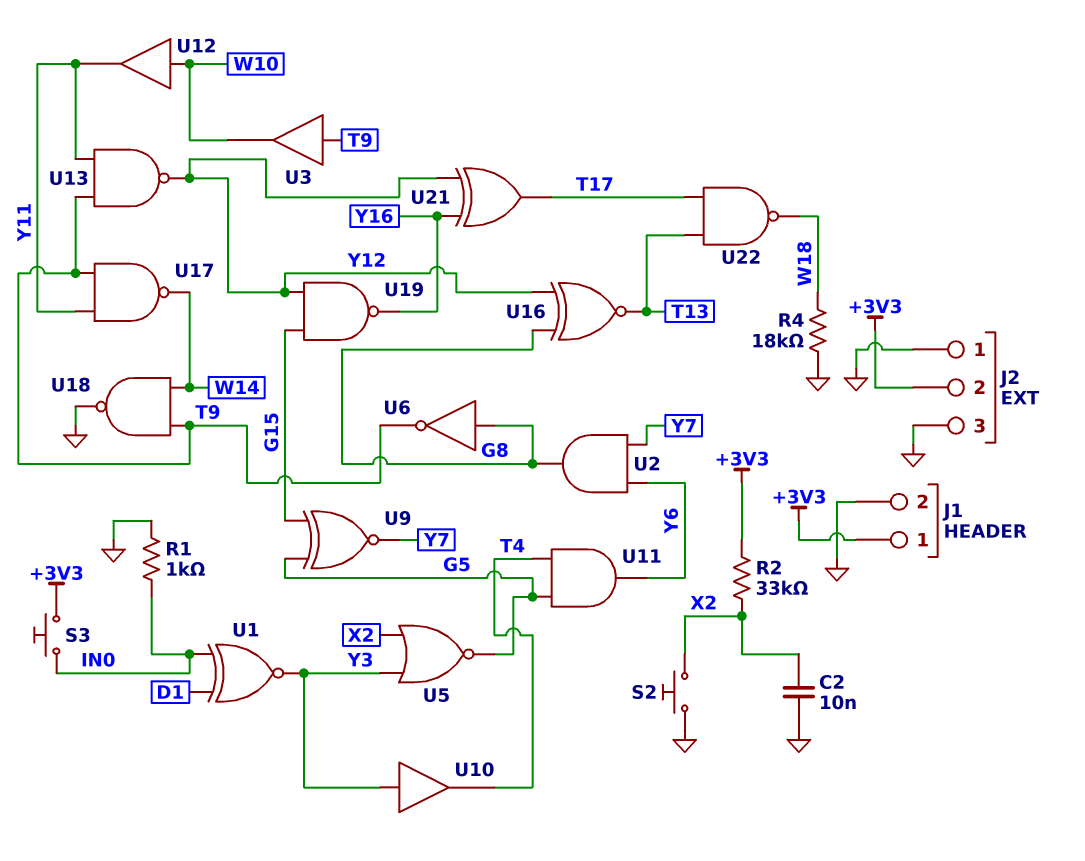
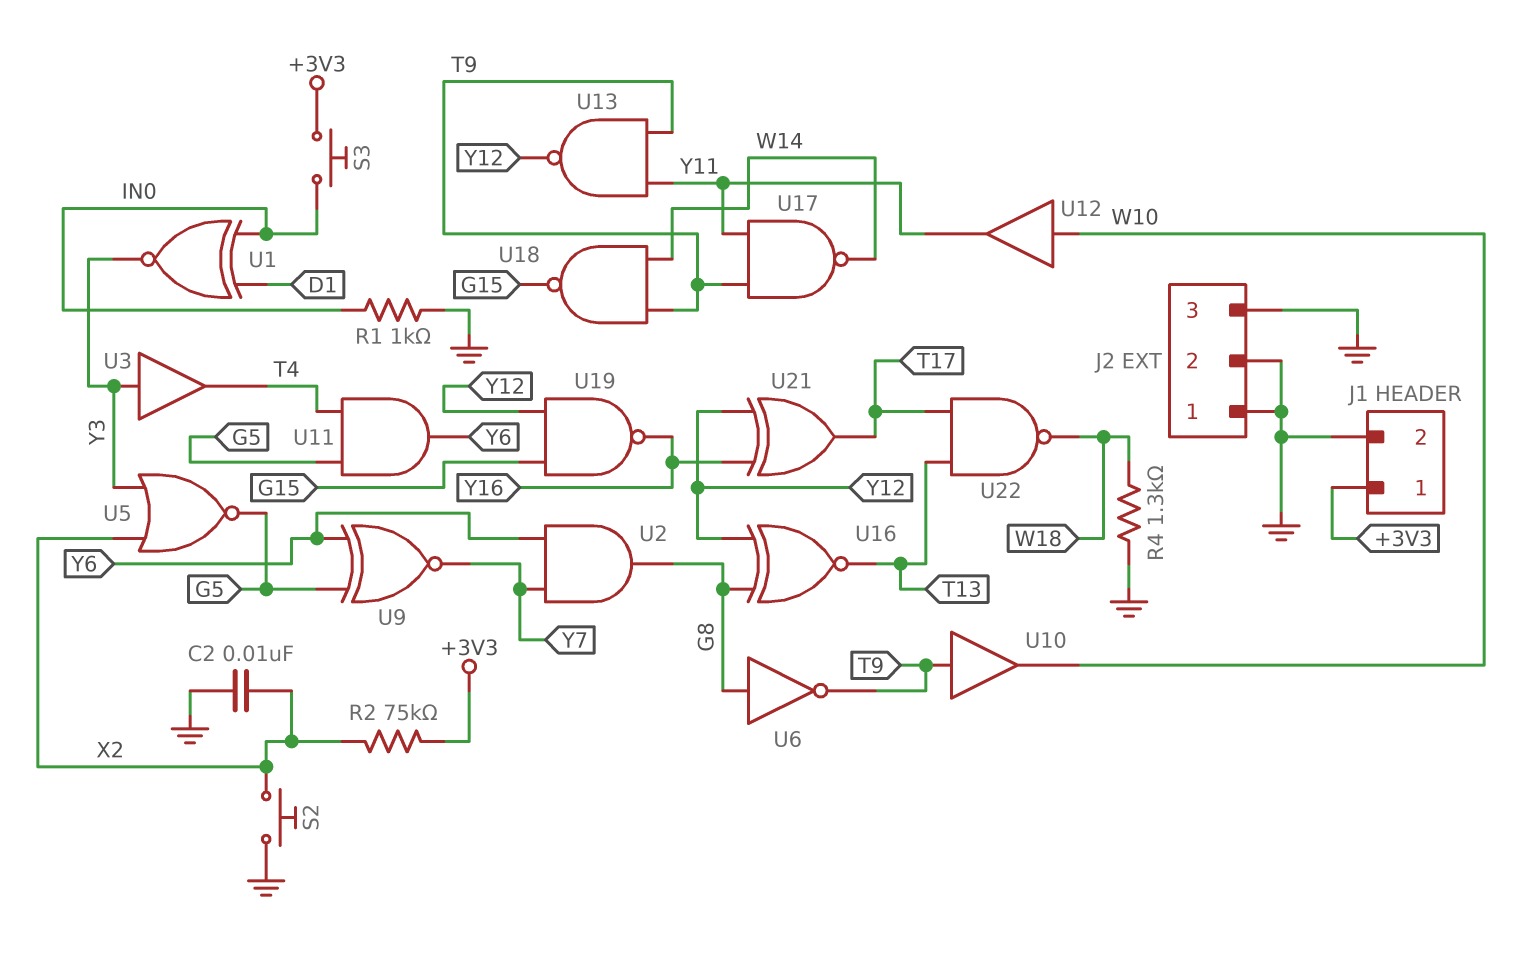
J2 pin 2: +3V3 -> GND
R2: 33k (+3V3, X2) -> 75k (+3V3, X2)
R4: 18k (GND, W18) -> 1.3k (GND, W18)
U3: buffer (in T9, out W10) -> buffer (in Y3, out T4)
U9: XNOR (in G5, in G15, out Y7) -> XNOR (in G5, in Y6, out Y7)
U10: buffer (in Y3, out T4) -> buffer (in T9, out W10)
U18: NAND (in T9, in W14, out GND) -> NAND (in T9, in W14, out G15)

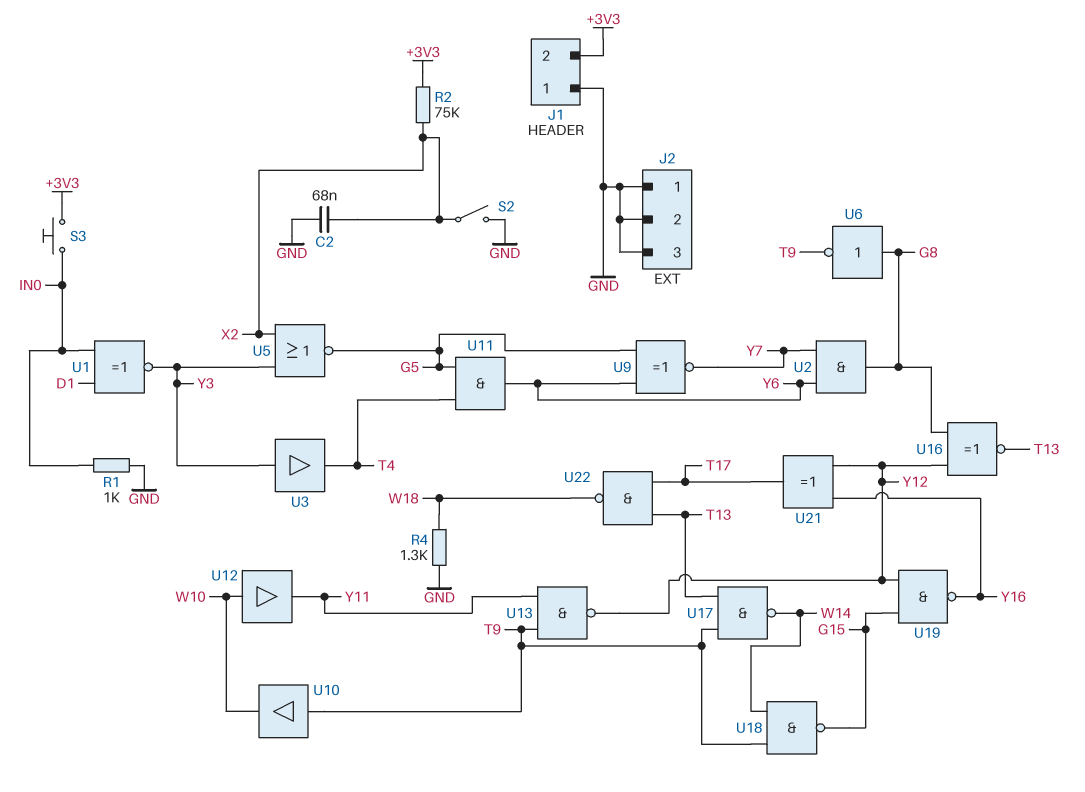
C2: 10nF (GND, X2) -> 68nF (GND, X2)
J1 pin 1: +3V3 -> GND
J1 pin 2: GND -> +3V3
S2: button (GND, X2) -> switch (GND, X2)
U17: NAND (in T9, in Y11, out W14) -> NAND (in T9, in T13, out W14)

